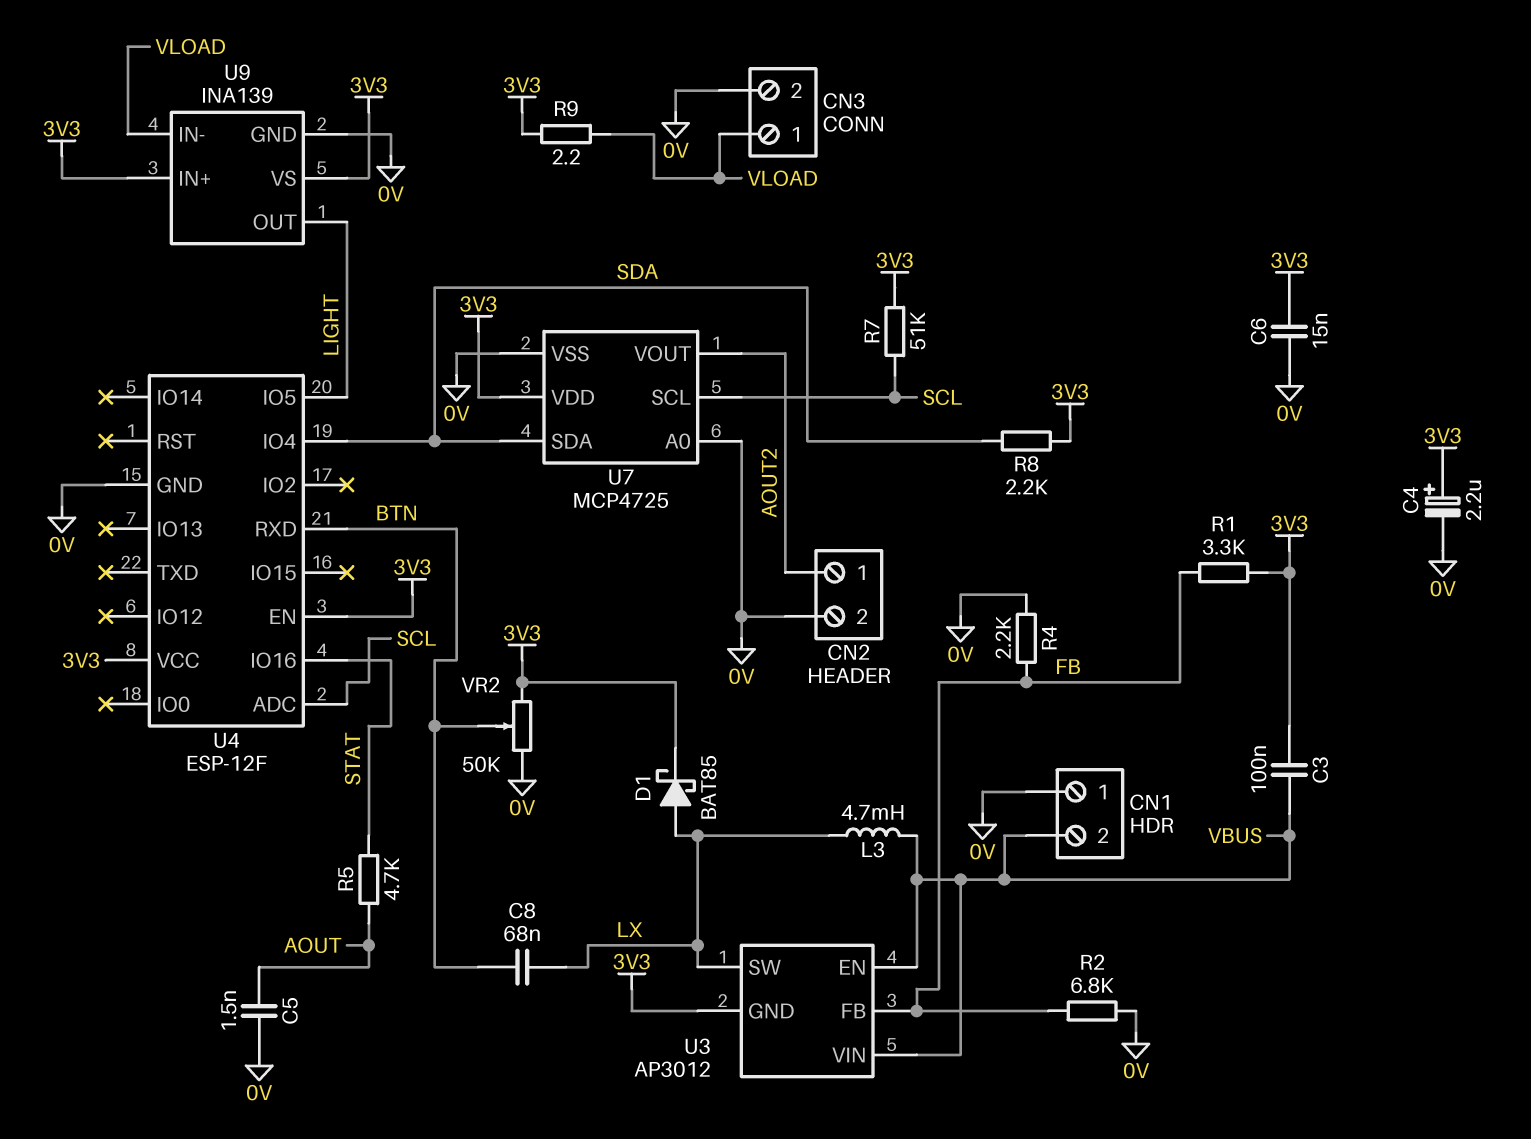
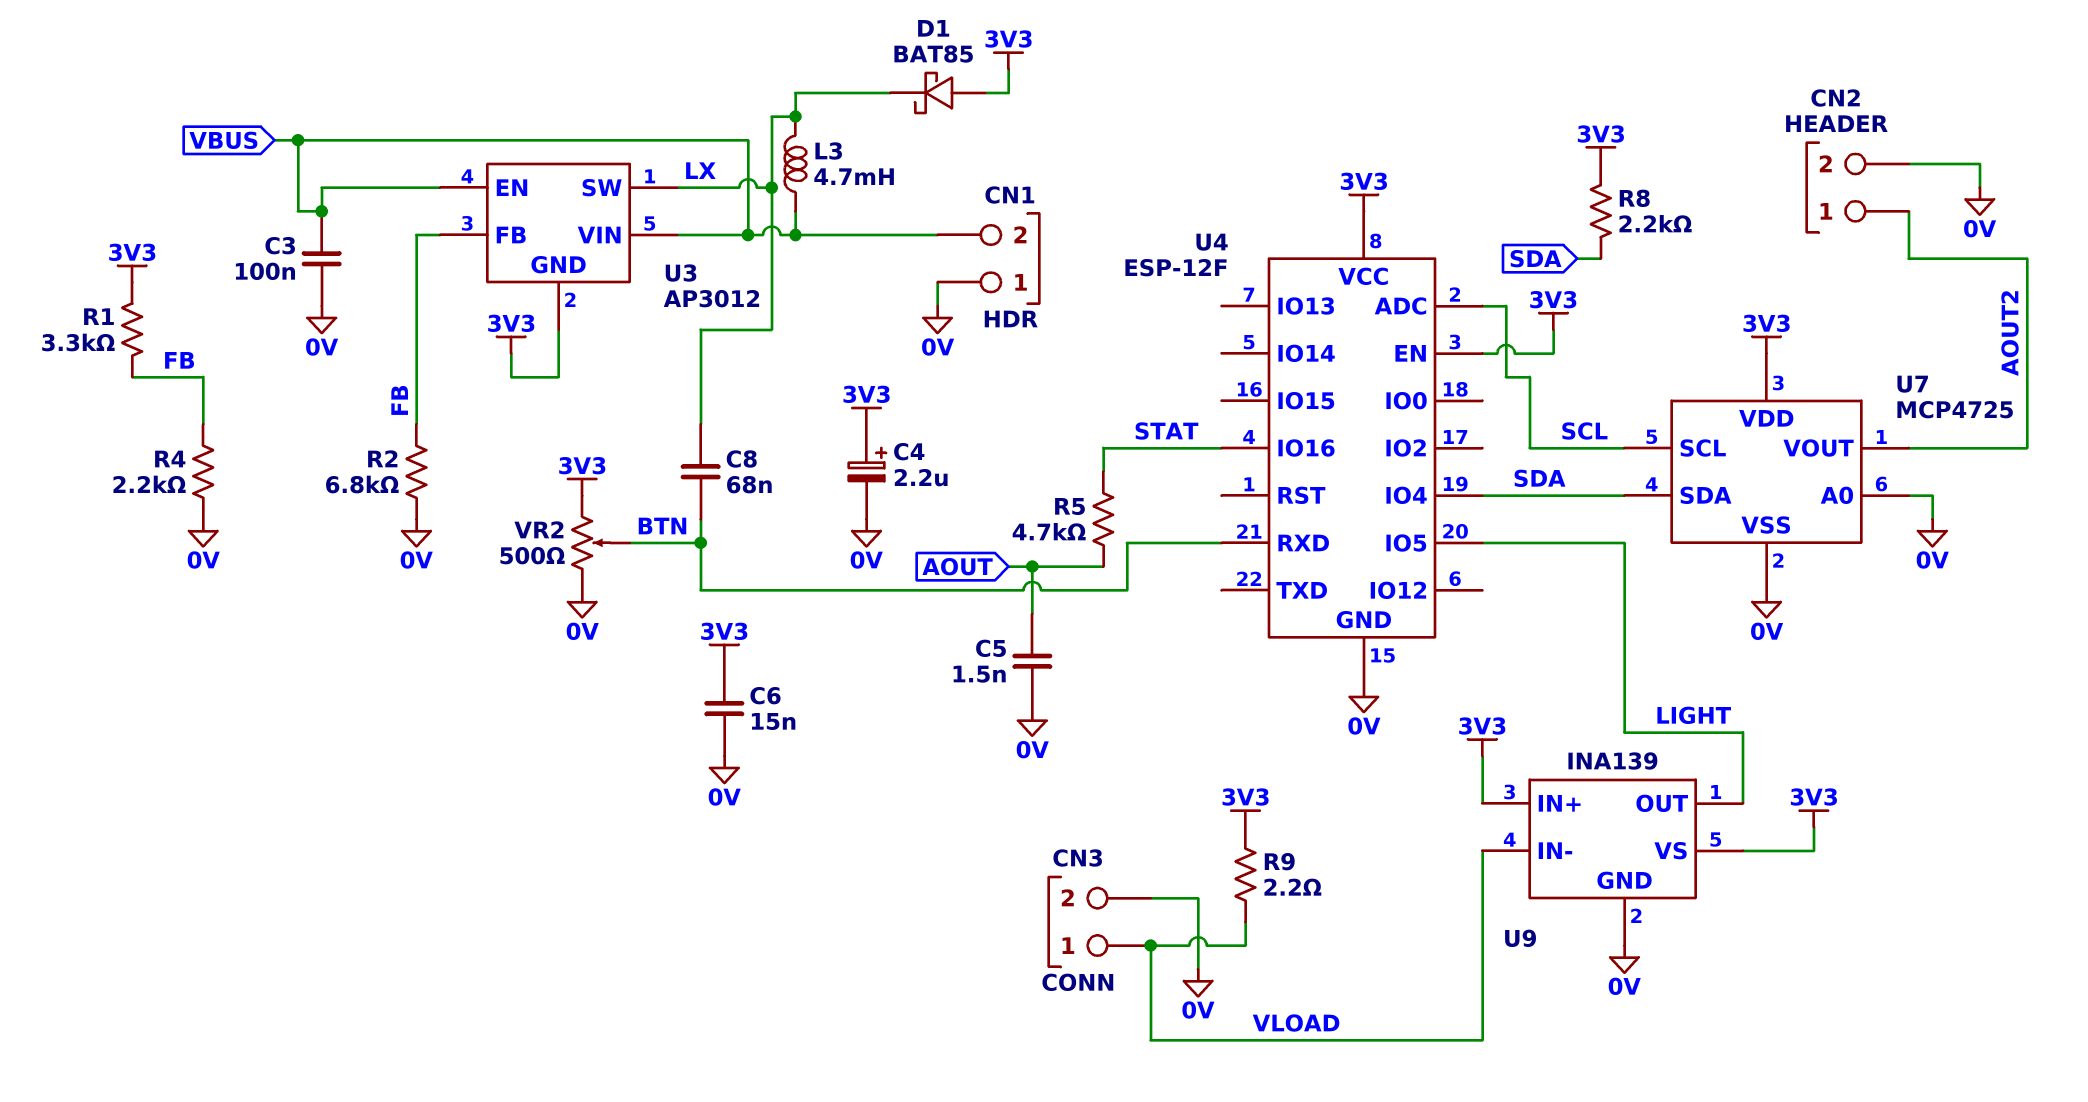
C3: 100nF (3V3, VBUS) -> 100nF (0V, VBUS)
D1: schottky BAT85 (A LX, K 3V3) -> schottky BAT85 (A 3V3, K LX)
R7: 51k (3V3, SCL) -> none
VR2: 50k (0V, 3V3, wiper BTN) -> 500 (0V, 3V3, wiper BTN)

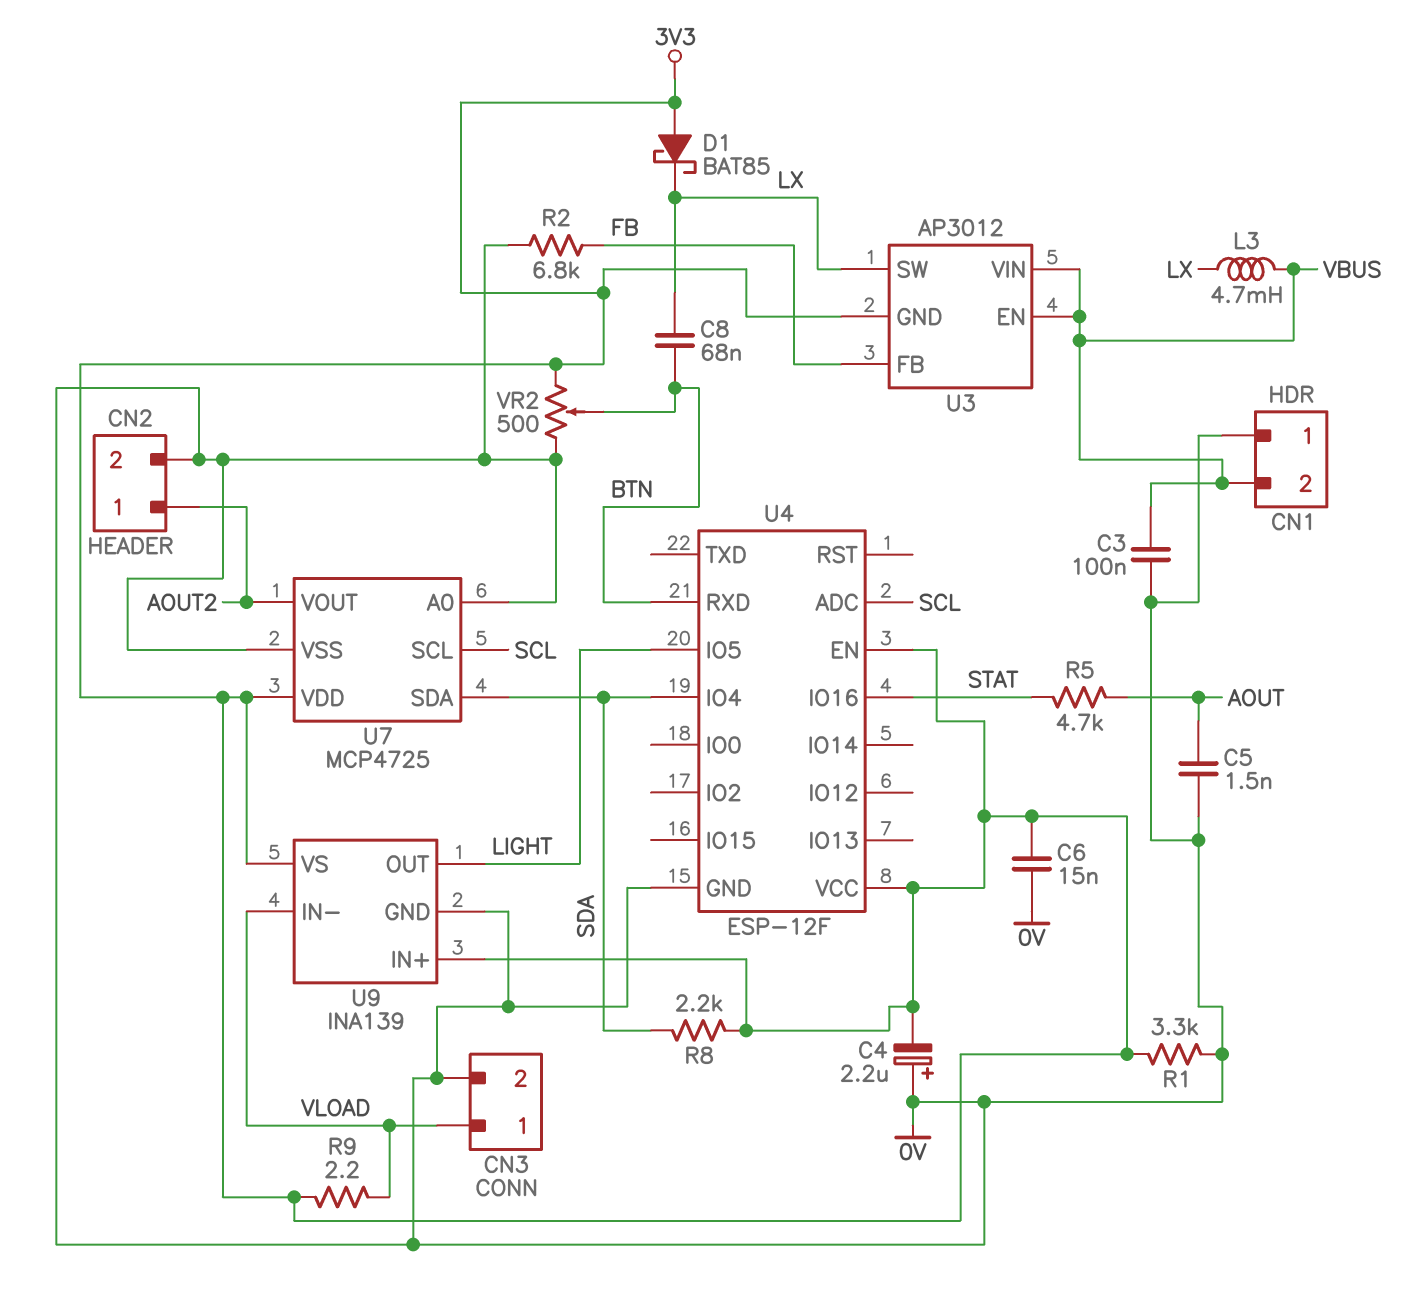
C4: 2.2uF (plus 3V3, minus 0V) -> 2.2uF (plus 0V, minus 3V3)
R1: 3.3k (3V3, FB) -> 3.3k (0V, 3V3)
R4: 2.2k (0V, FB) -> none

